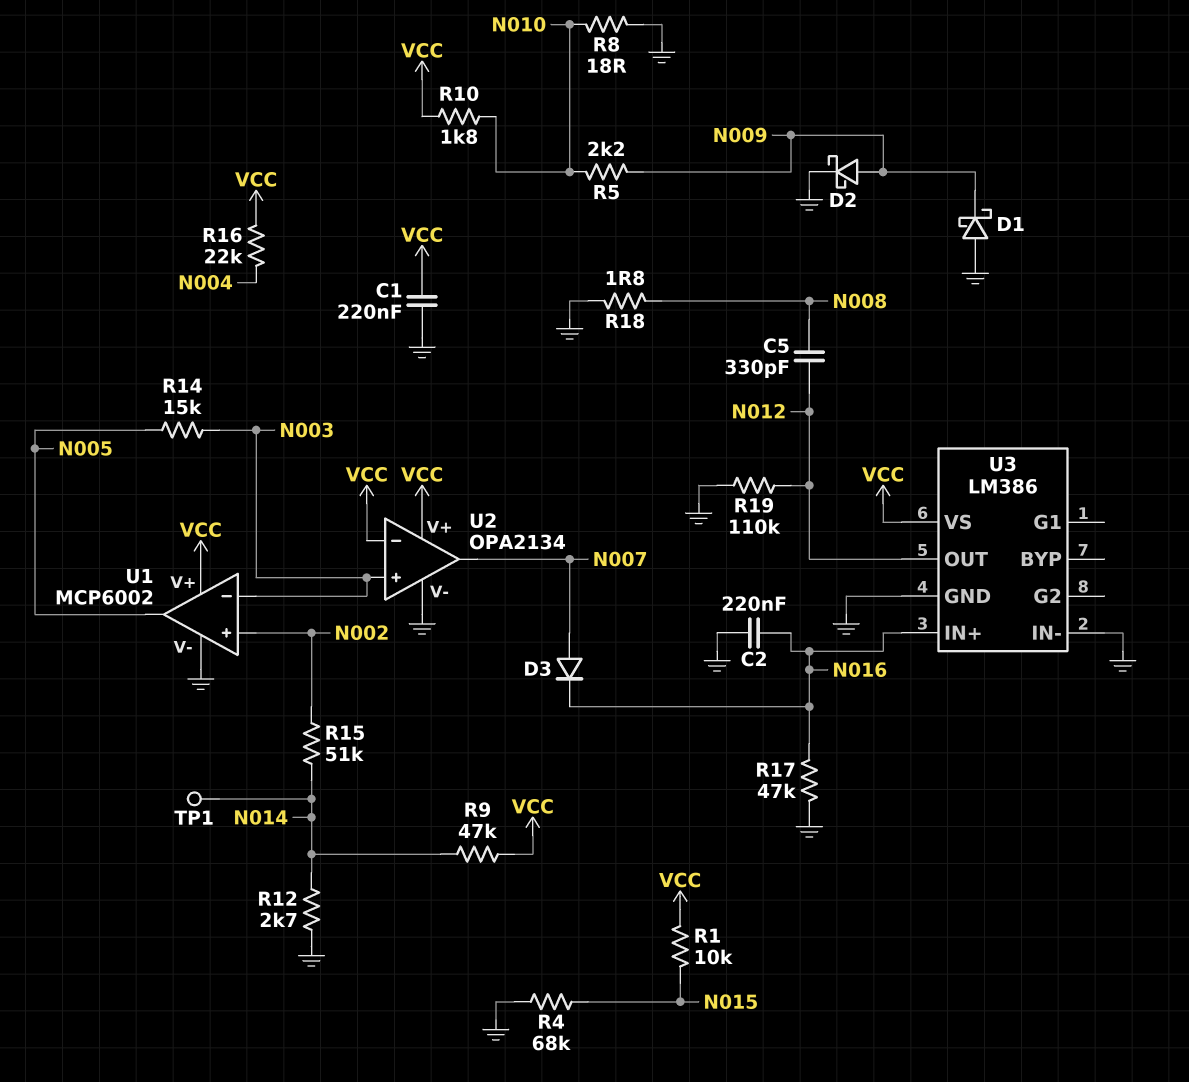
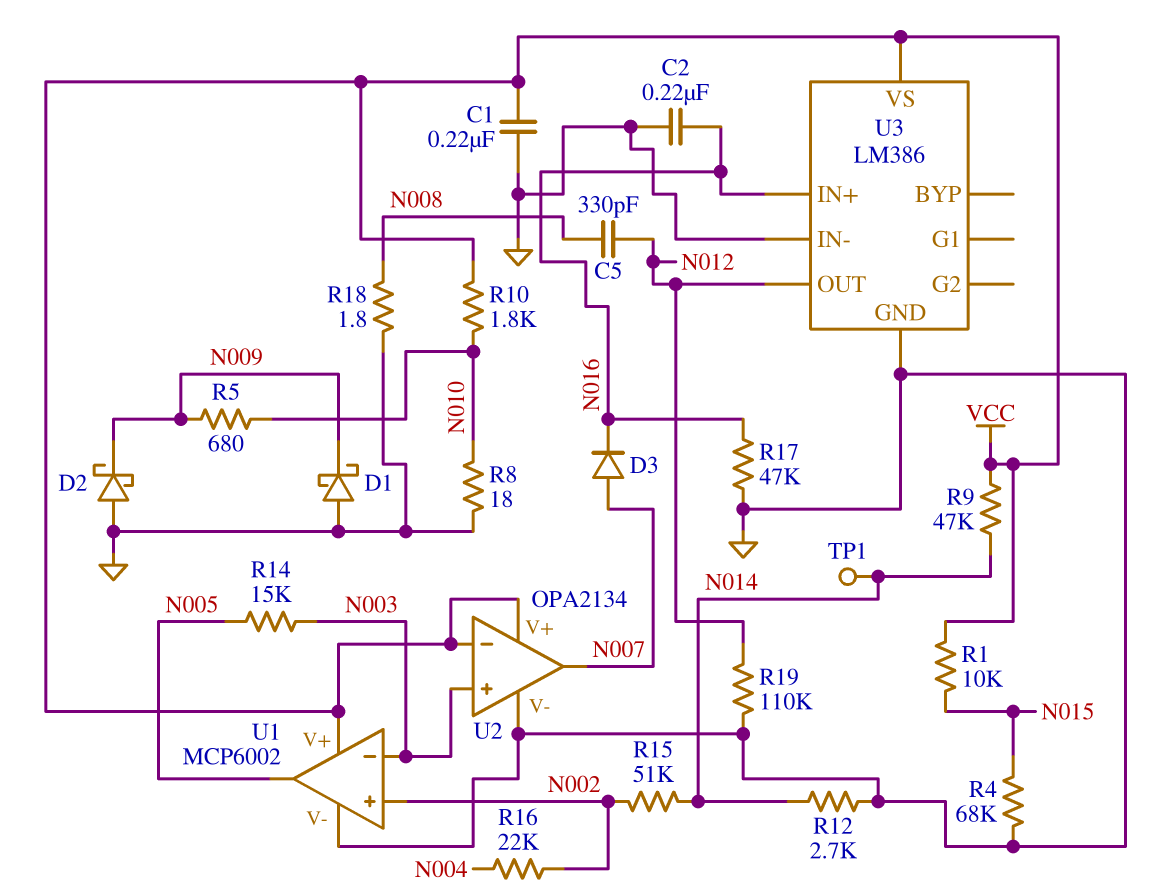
D2: schottky (A N009, K GND) -> schottky (A GND, K N009)
R5: 2.2k (N009, N010) -> 680 (N009, N010)
R16: 22k (N004, VCC) -> 22k (N002, N004)

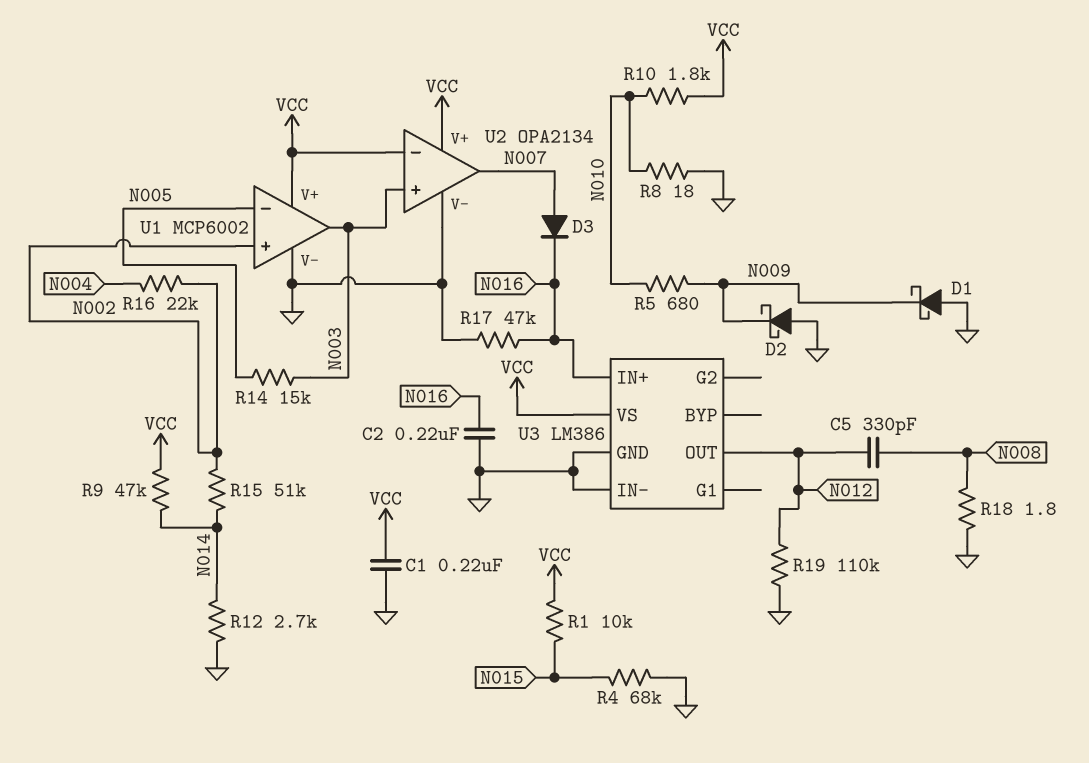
TP1: test point (N014) -> none
U1 pin in-: N003 -> N005
U1 pin out: N005 -> N003

